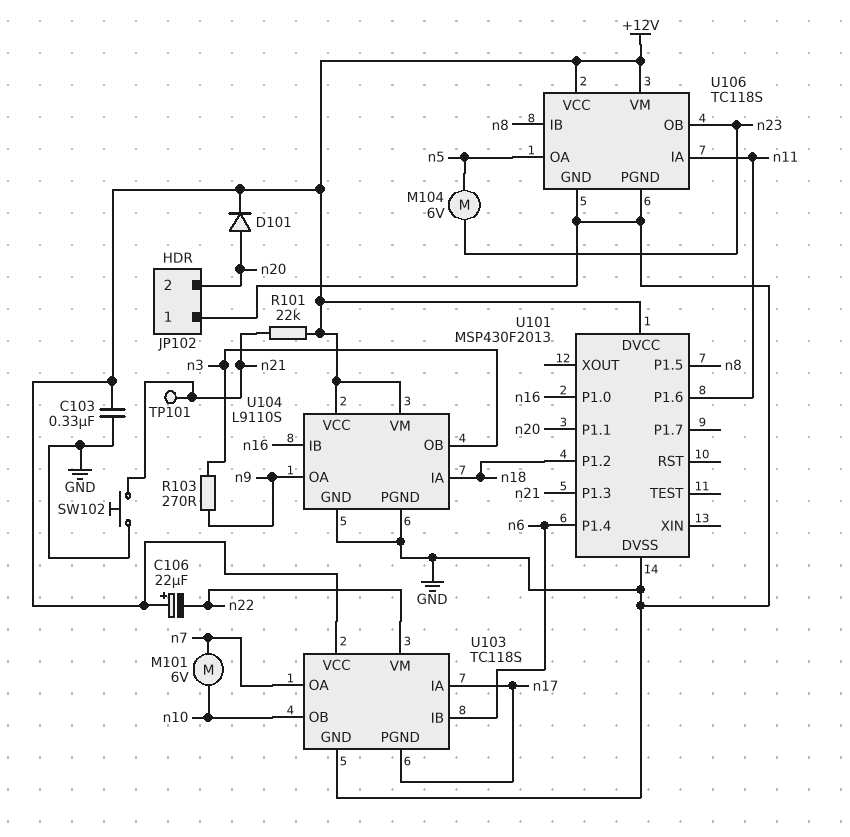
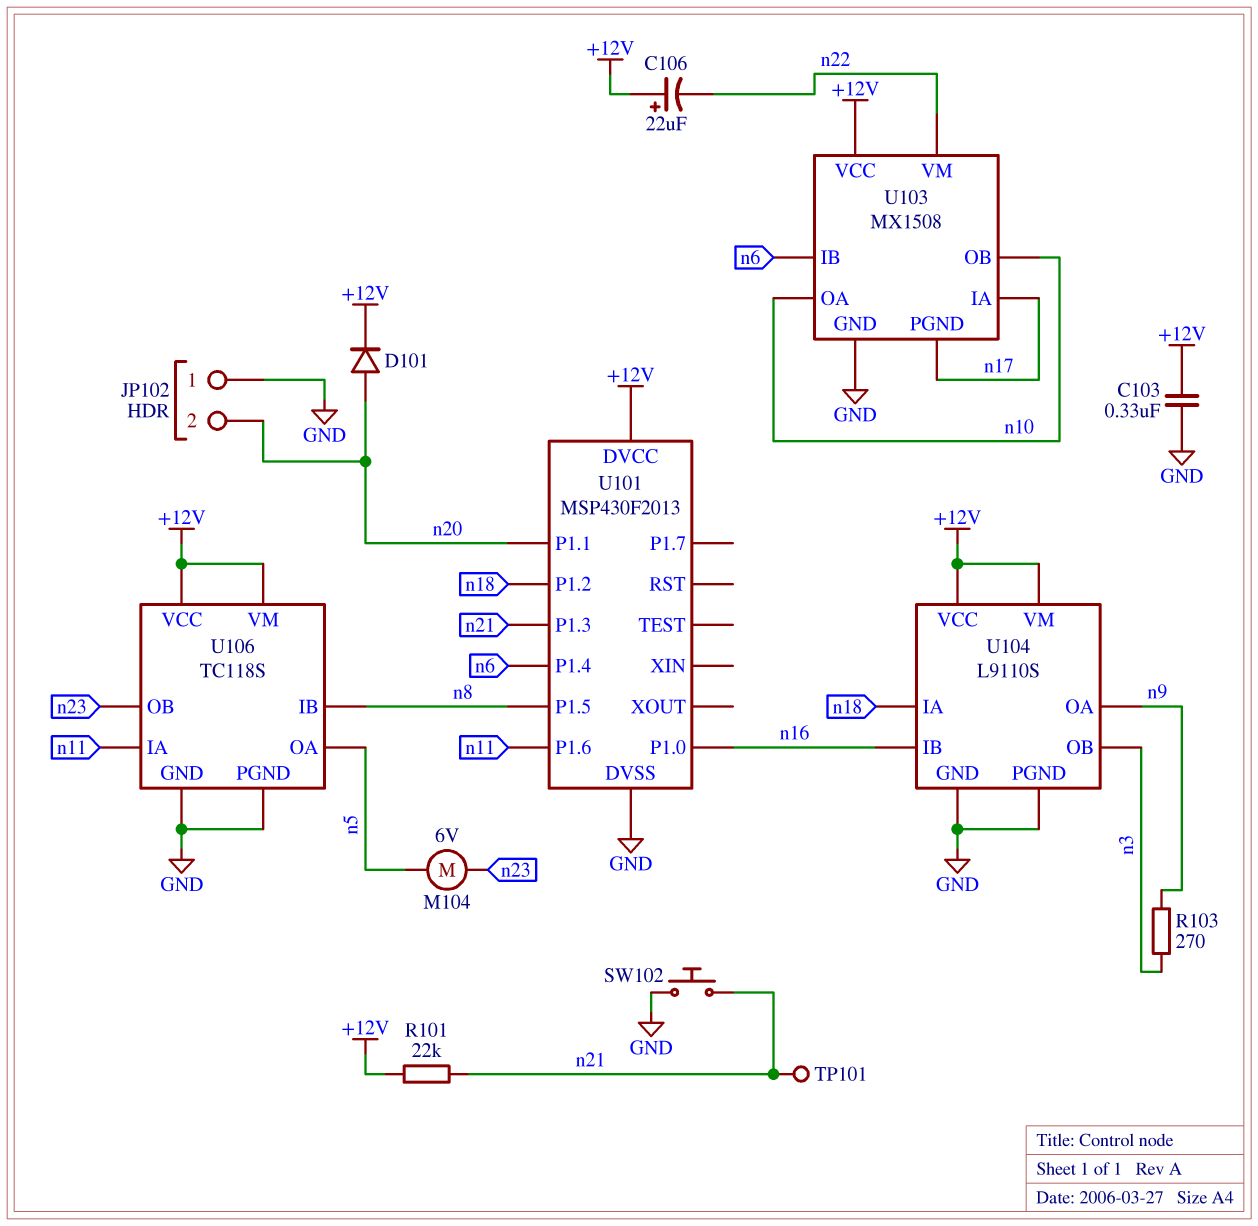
M101: motor 6V (n7, n10) -> none
U103: TC118S -> MX1508
U103 pin OA: n7 -> n10

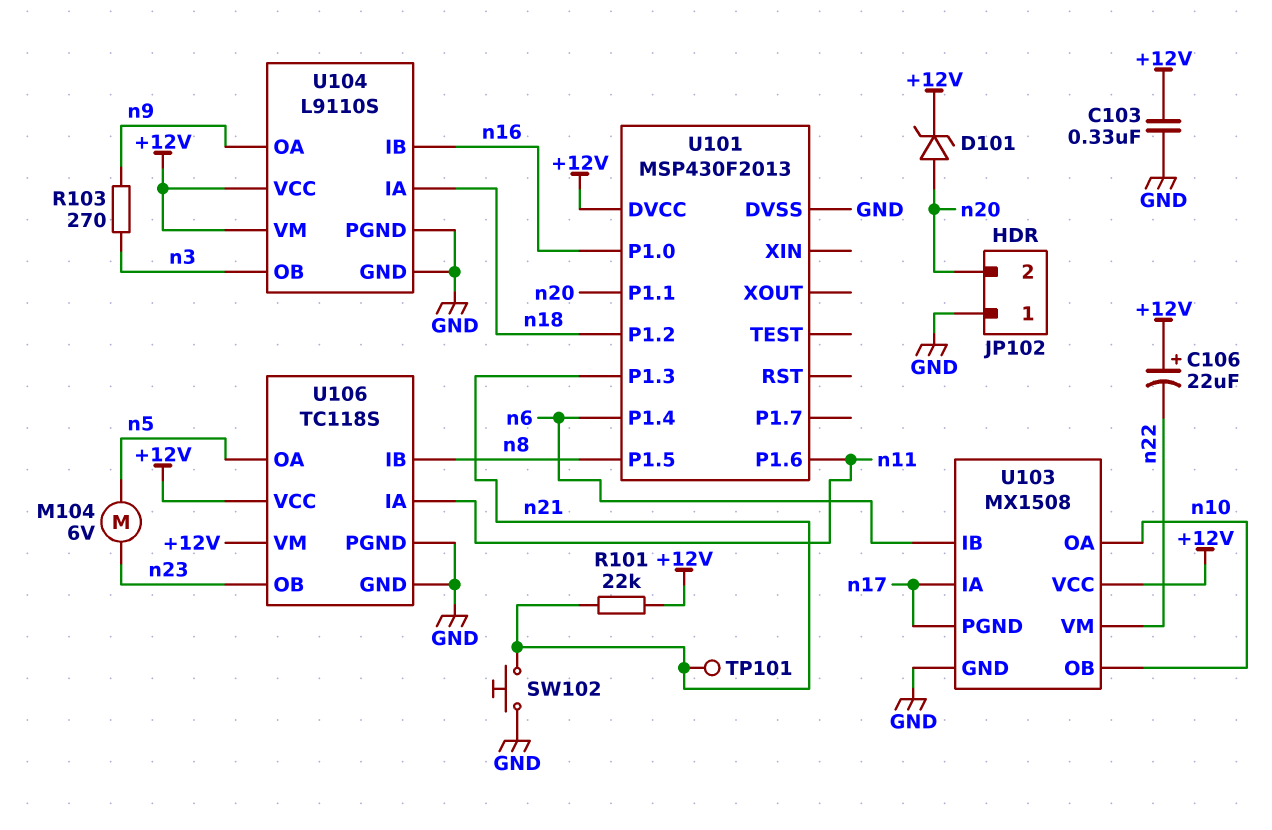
D101: diode (A n20, K +12V) -> zener (A n20, K +12V)

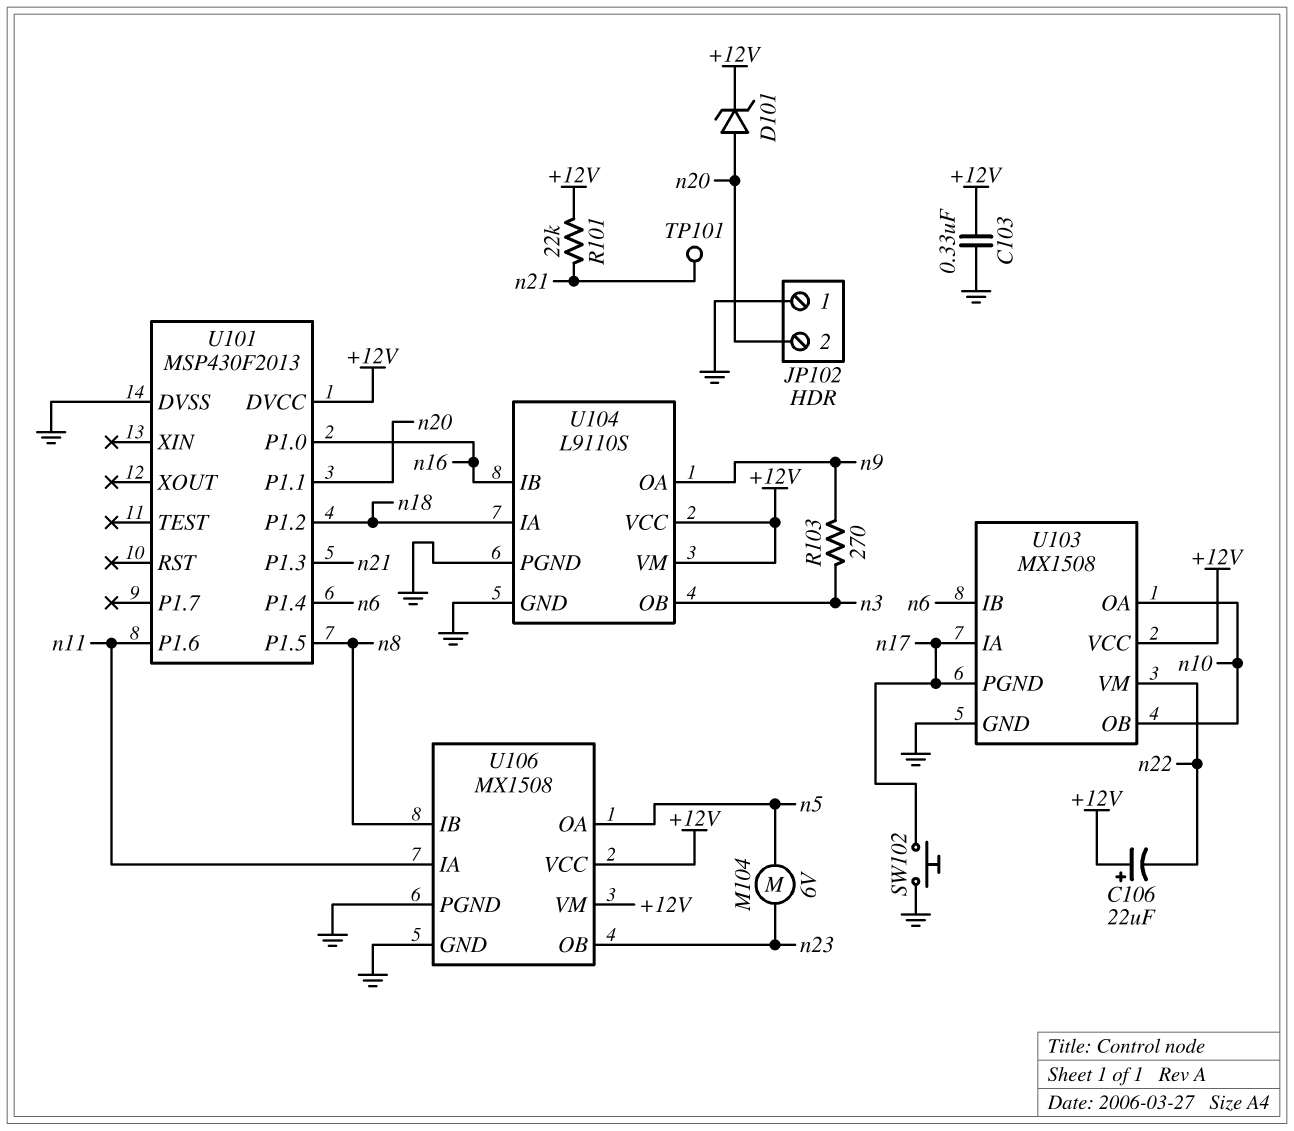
SW102: button (GND, n21) -> button (GND, n17)
U106: TC118S -> MX1508

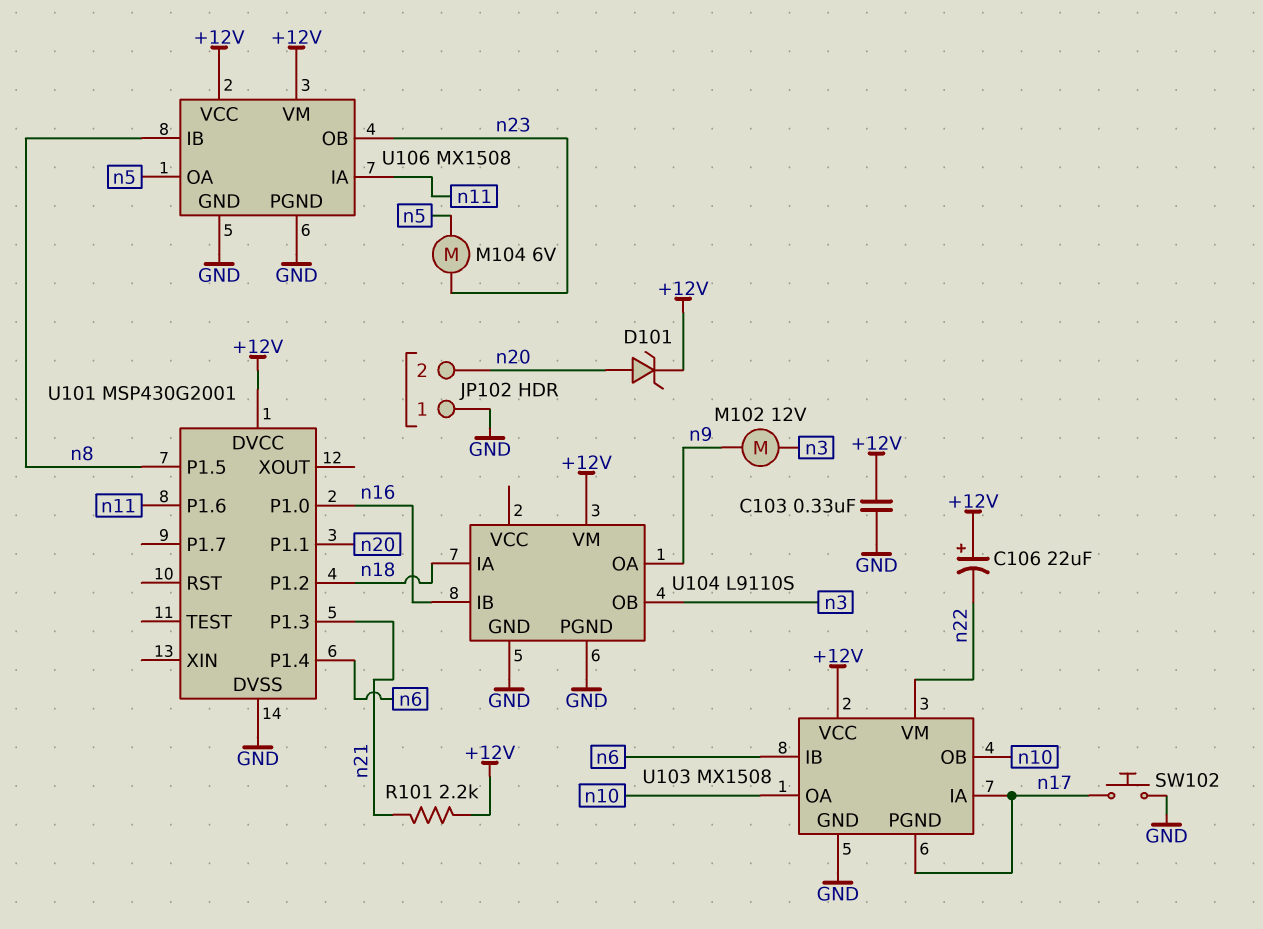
M102: none -> motor 12V (n3, n9)
R101: 22k (+12V, n21) -> 2.2k (+12V, n21)
R103: 270 (n3, n9) -> none
TP101: test point (n21) -> none
U101: MSP430F2013 -> MSP430G2001
U104 pin VCC: +12V -> none

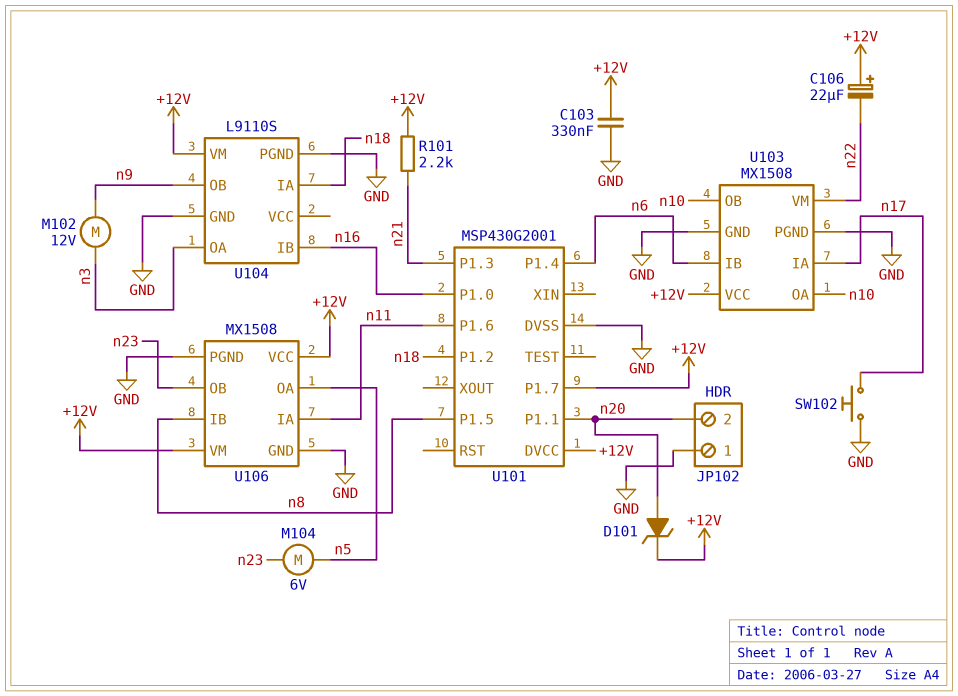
U101 pin P1.7: none -> +12V
U103 pin PGND: n17 -> GND
U104 pin OA: n9 -> n3
U104 pin OB: n3 -> n9

